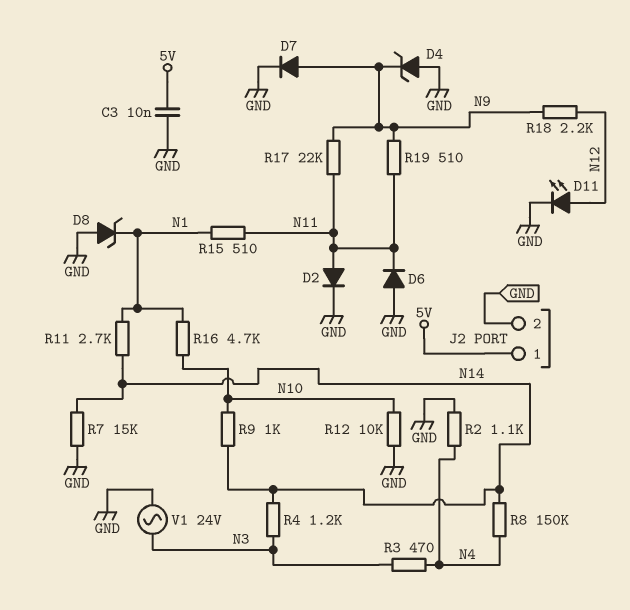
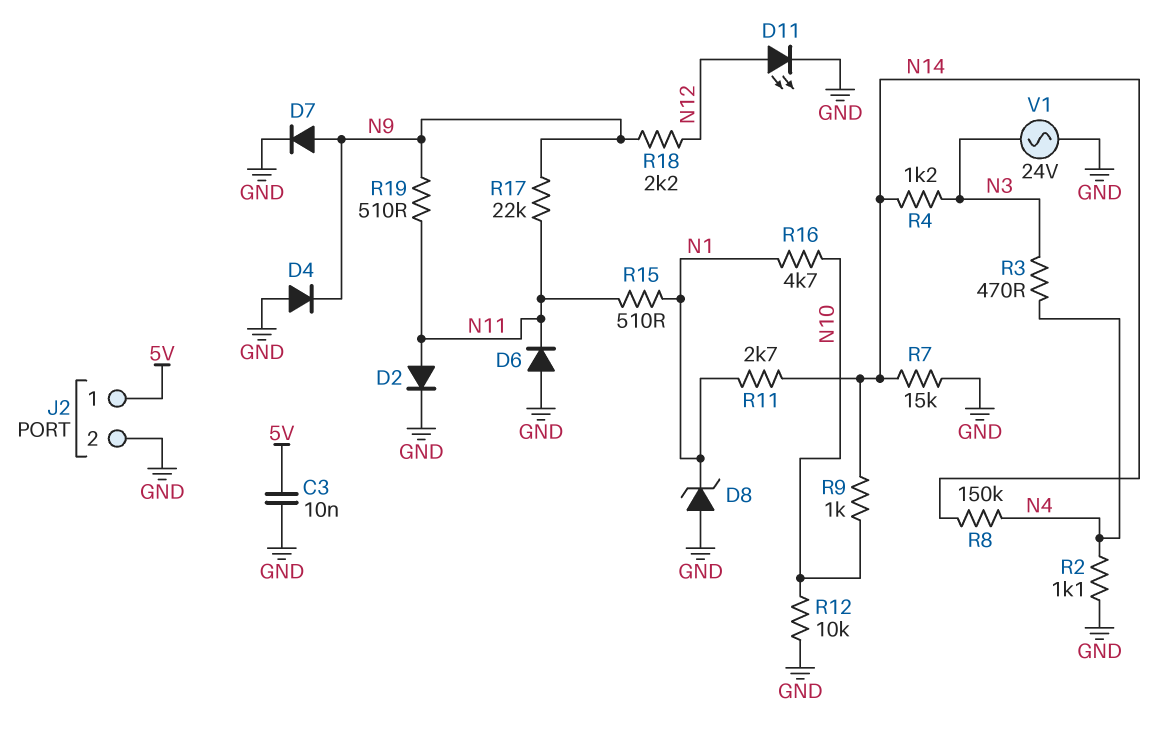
D4: zener (A GND, K N9) -> diode (A GND, K N9)

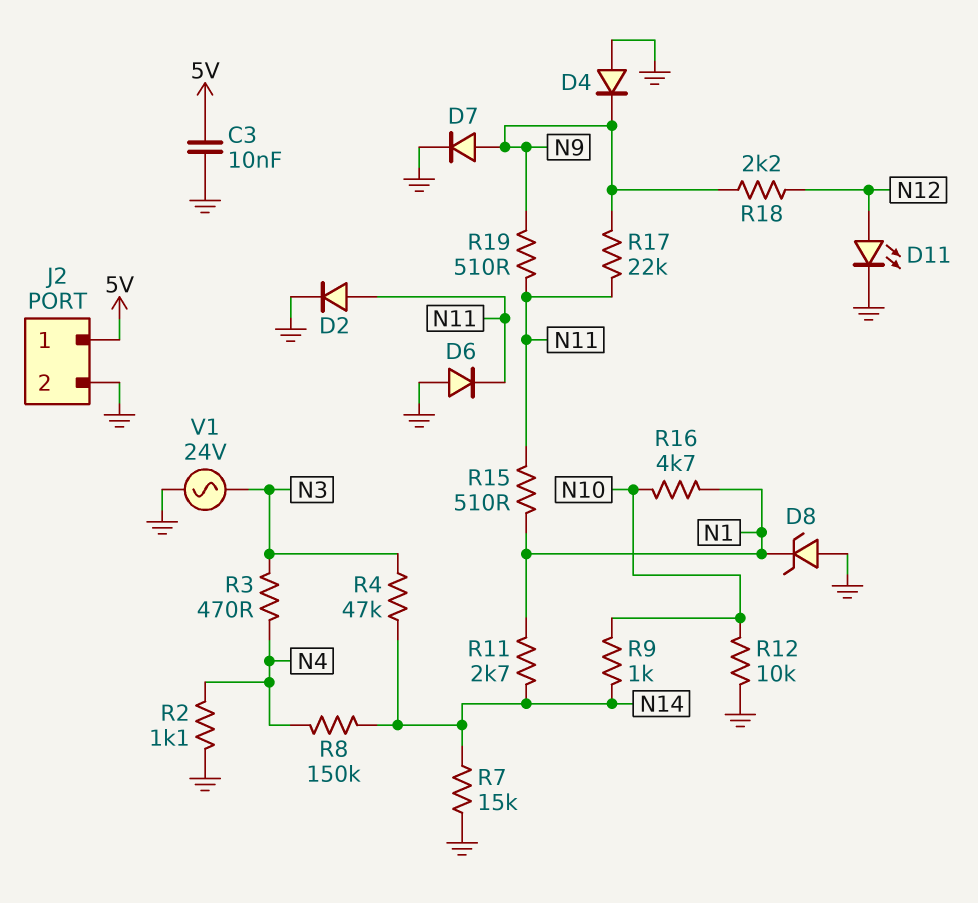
R4: 1.2k (N3, N14) -> 47k (N3, N14)

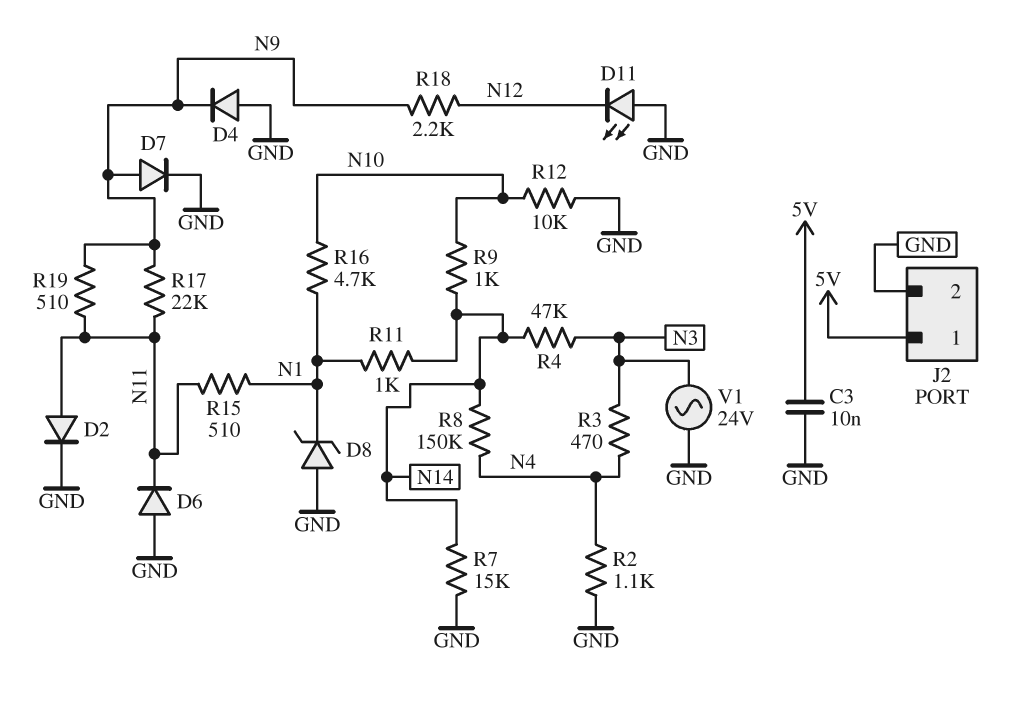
D11: LED (A N12, K GND) -> LED (A GND, K N12)
R11: 2.7k (N1, N14) -> 1k (N1, N14)

